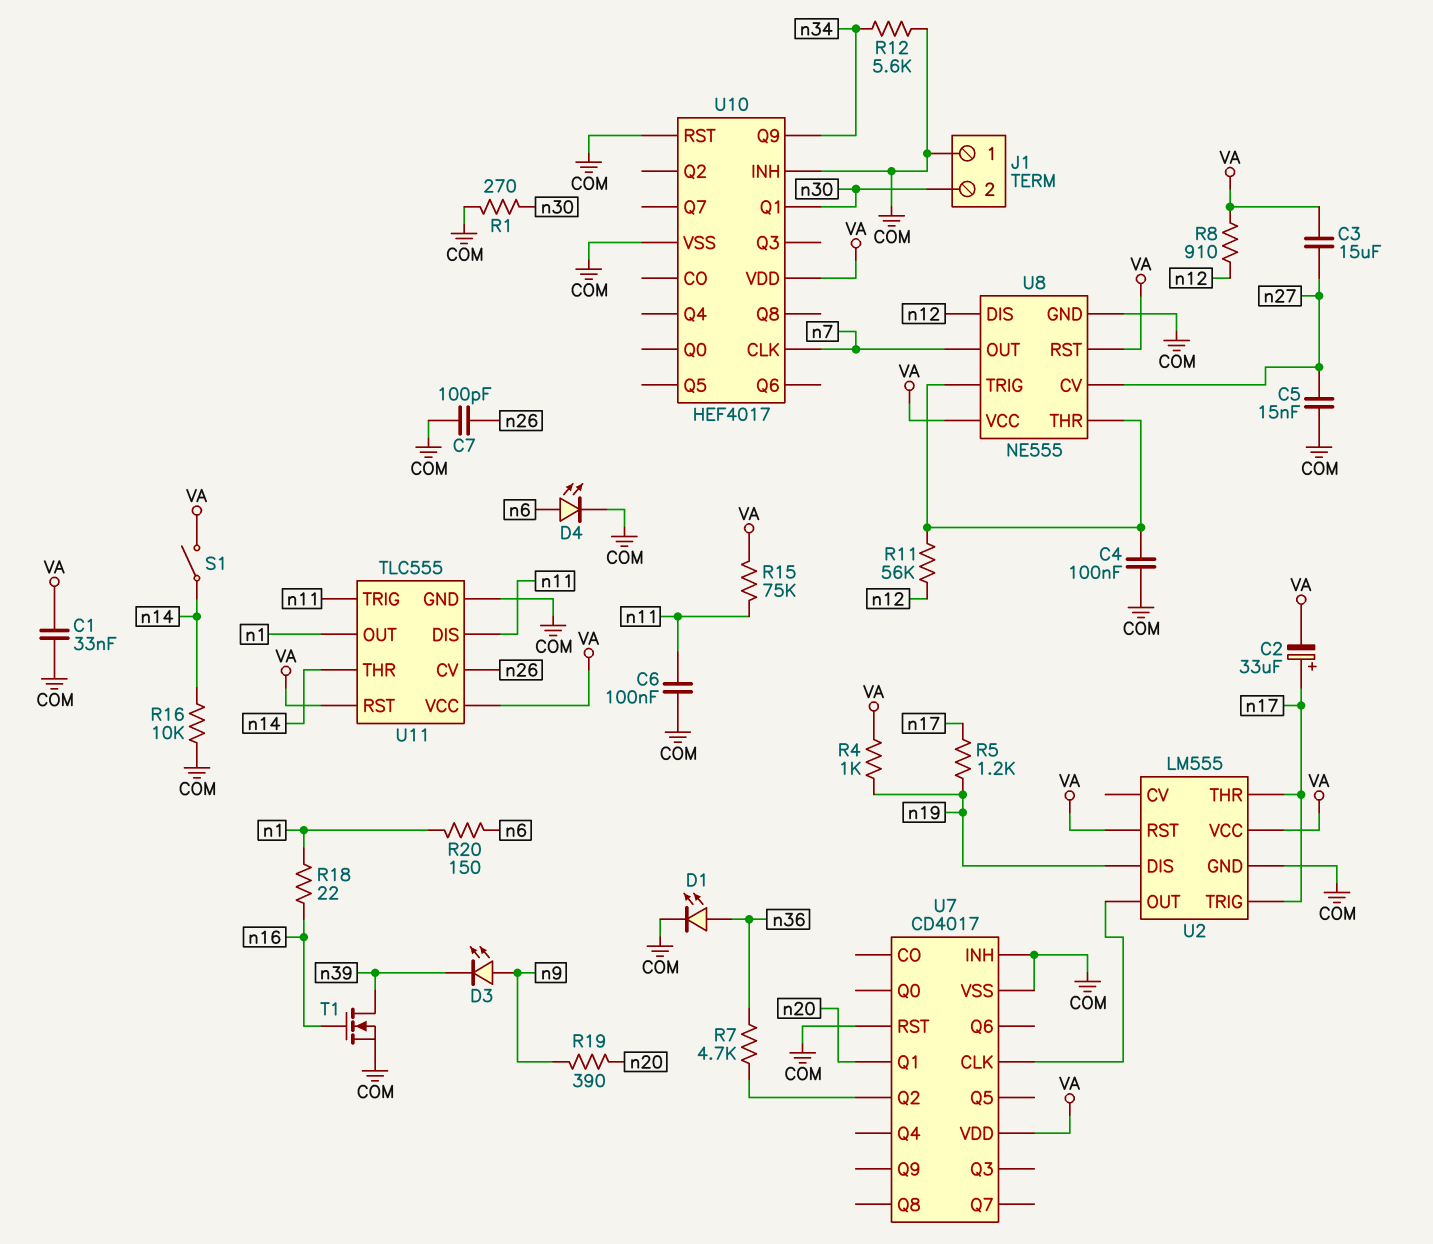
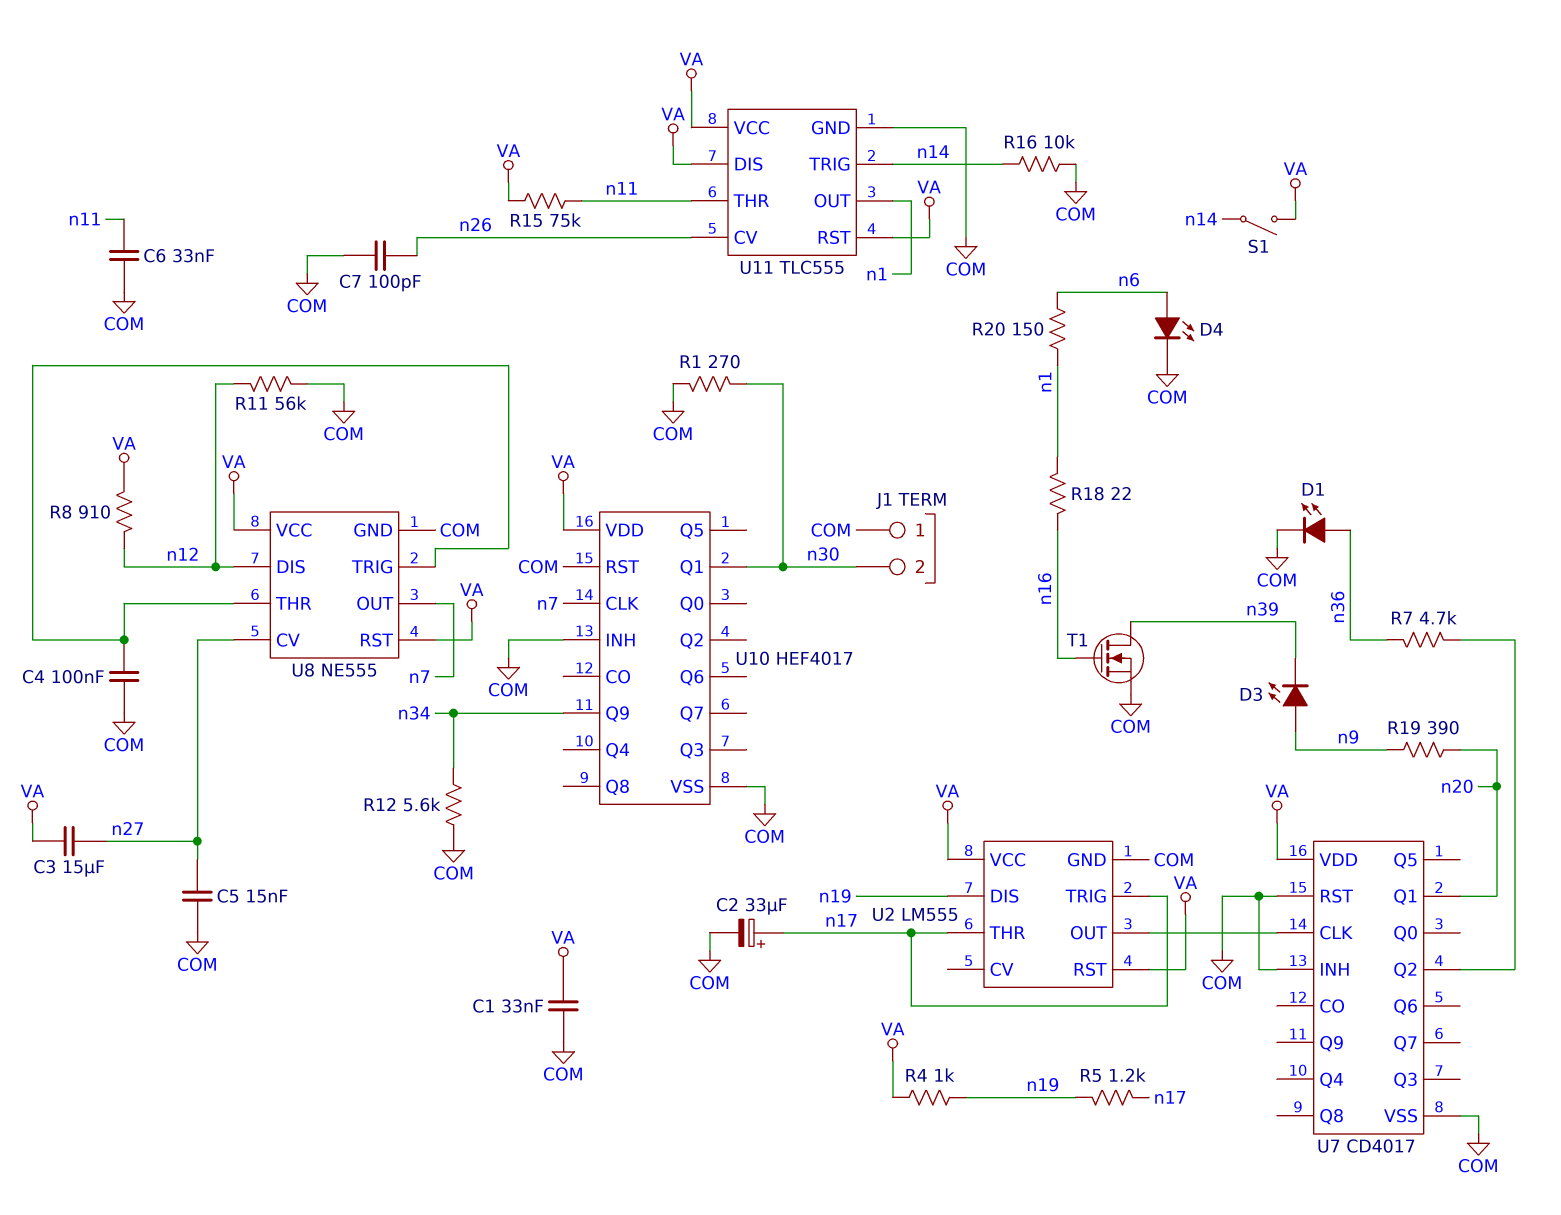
C2: 33uF (plus n17, minus VA) -> 33uF (plus n17, minus COM)
C6: 100nF (COM, n11) -> 33nF (COM, n11)
R11: 56k (U8/THR, n12) -> 56k (COM, n12)
U11 pin DIS: n11 -> VA
U11 pin THR: n14 -> n11
U11 pin TRIG: n11 -> n14

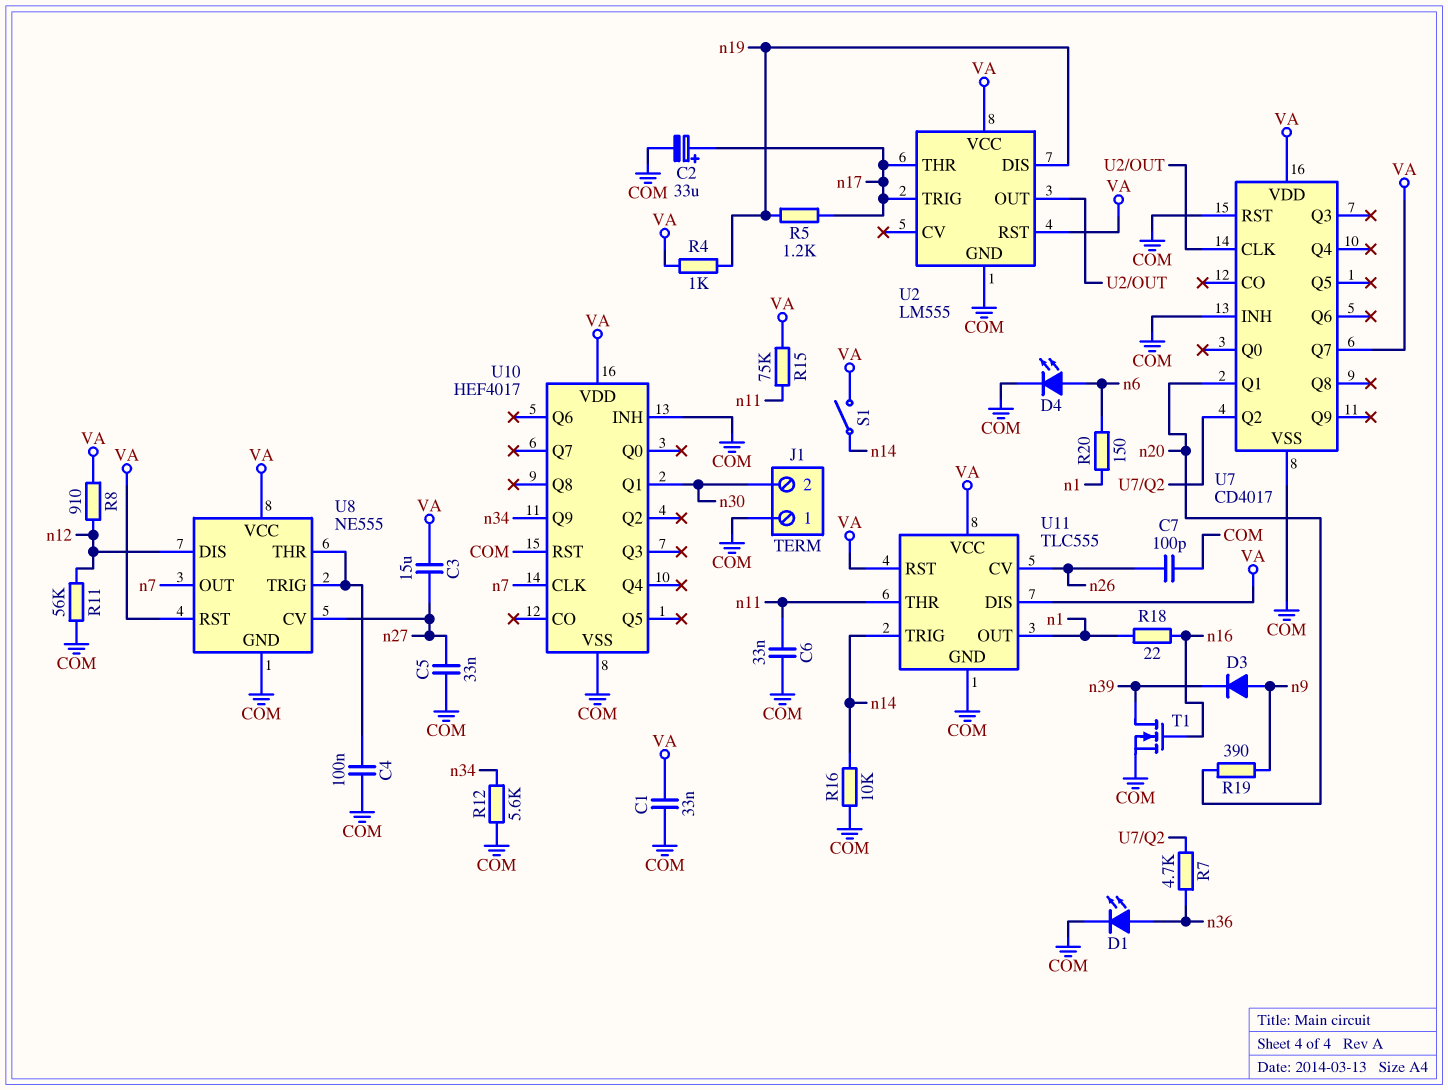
C5: 15nF (COM, n27) -> 33nF (COM, n27)
D3: LED (A n9, K n39) -> diode (A n9, K n39)
R1: 270 (COM, n30) -> none
U7 pin Q7: none -> VA

